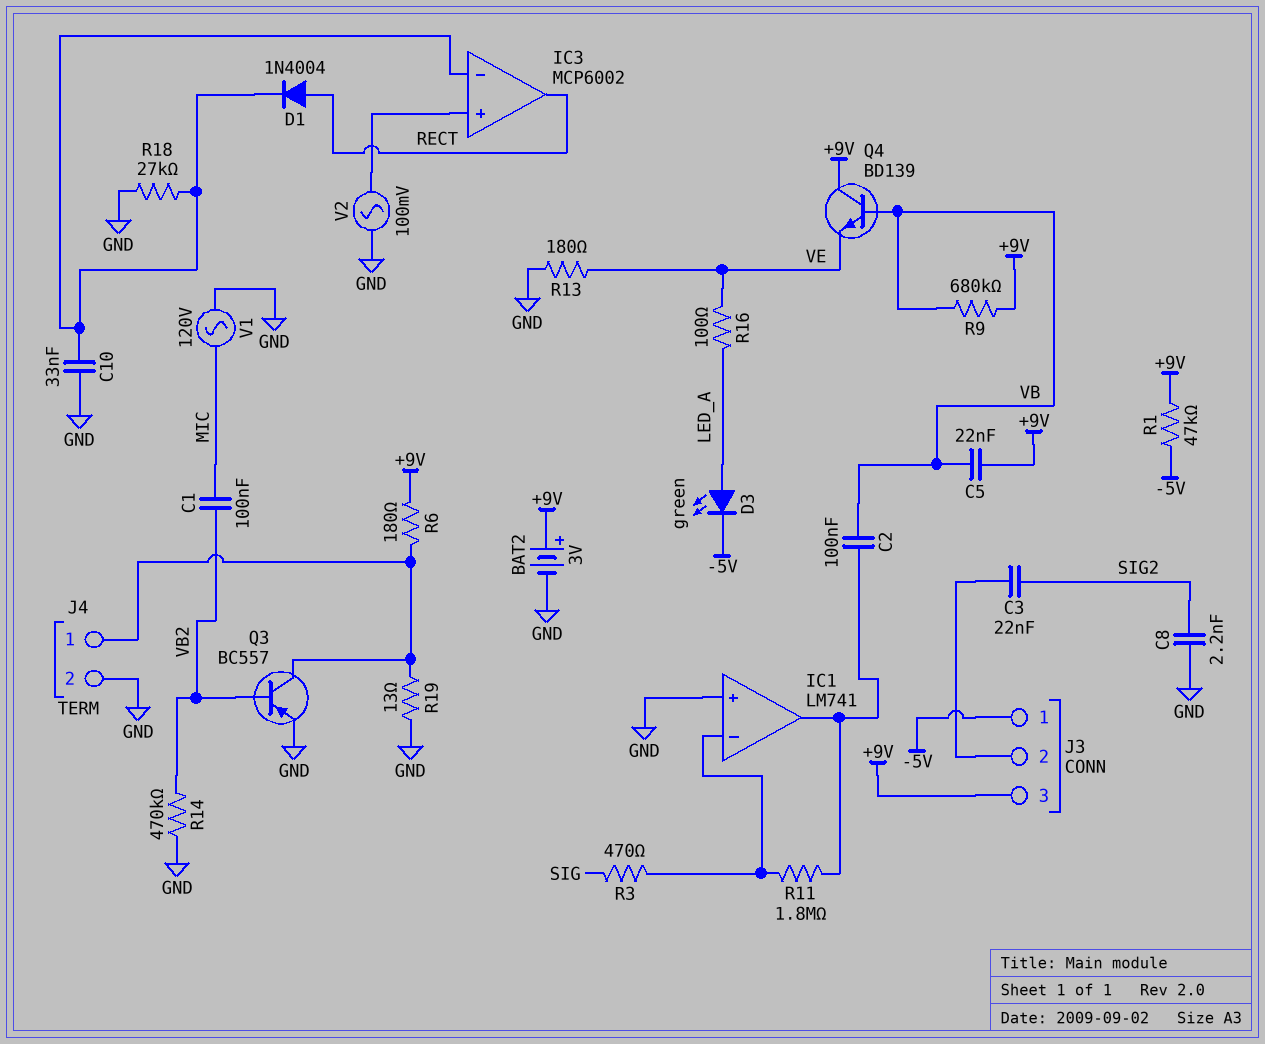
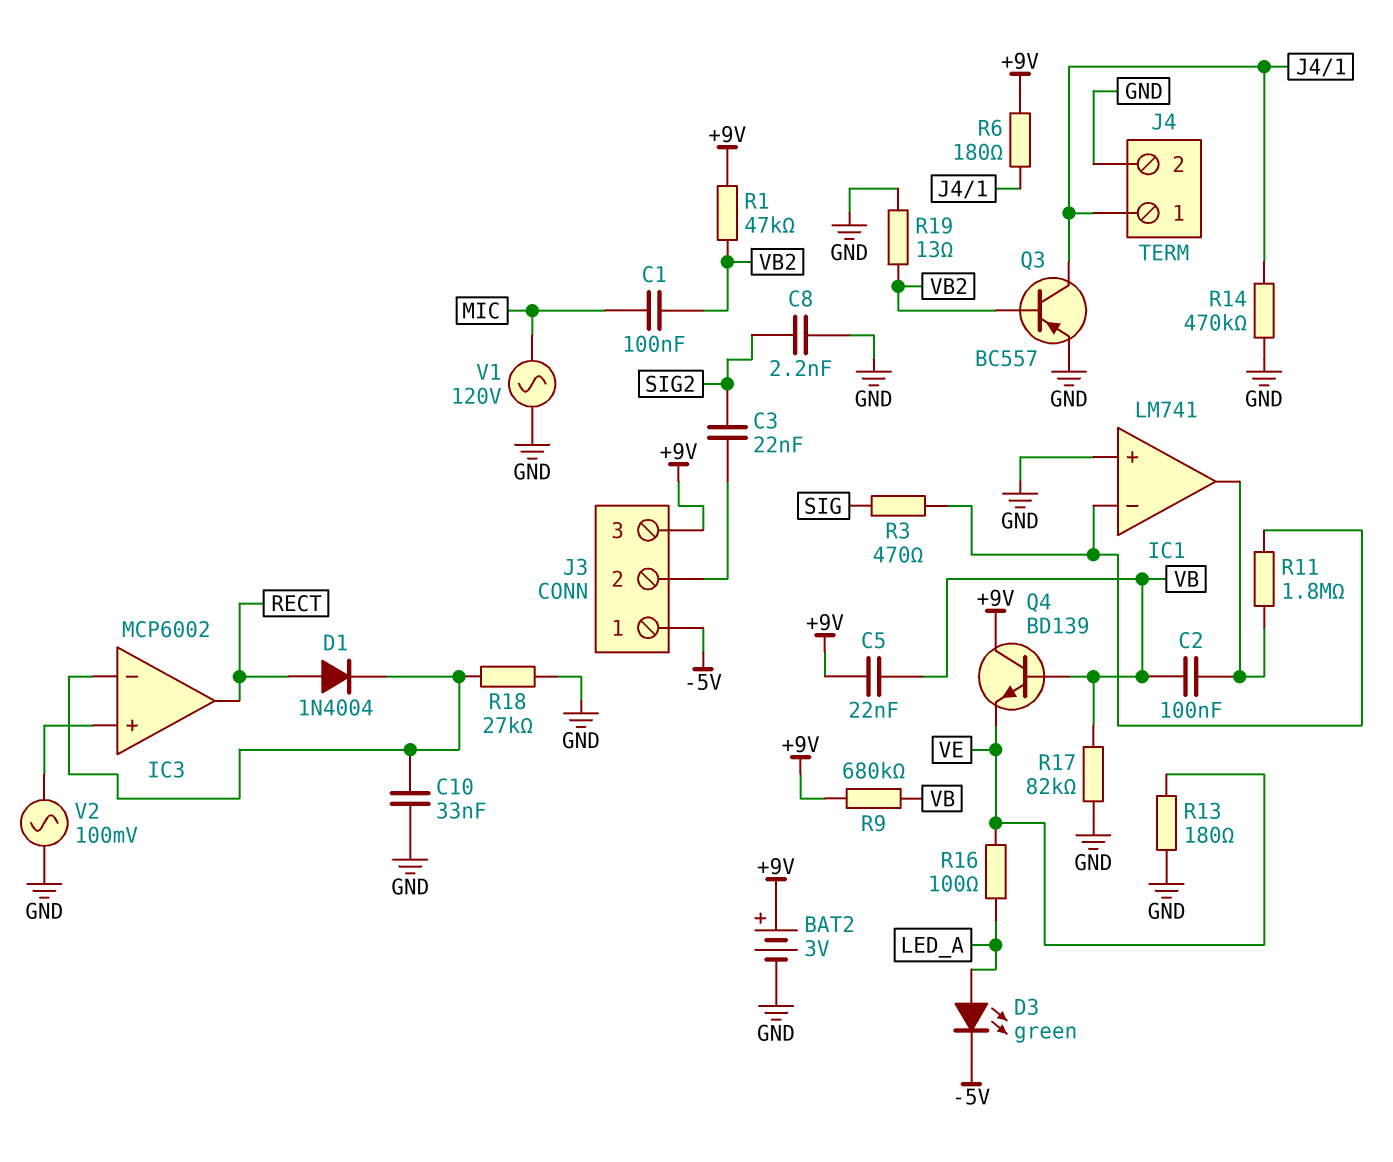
R1: 47k (+9V, -5V) -> 47k (+9V, VB2)
R14: 470k (GND, VB2) -> 470k (GND, J4/1)
R17: none -> 82k (GND, VB)
R19: 13 (GND, J4/1) -> 13 (GND, VB2)

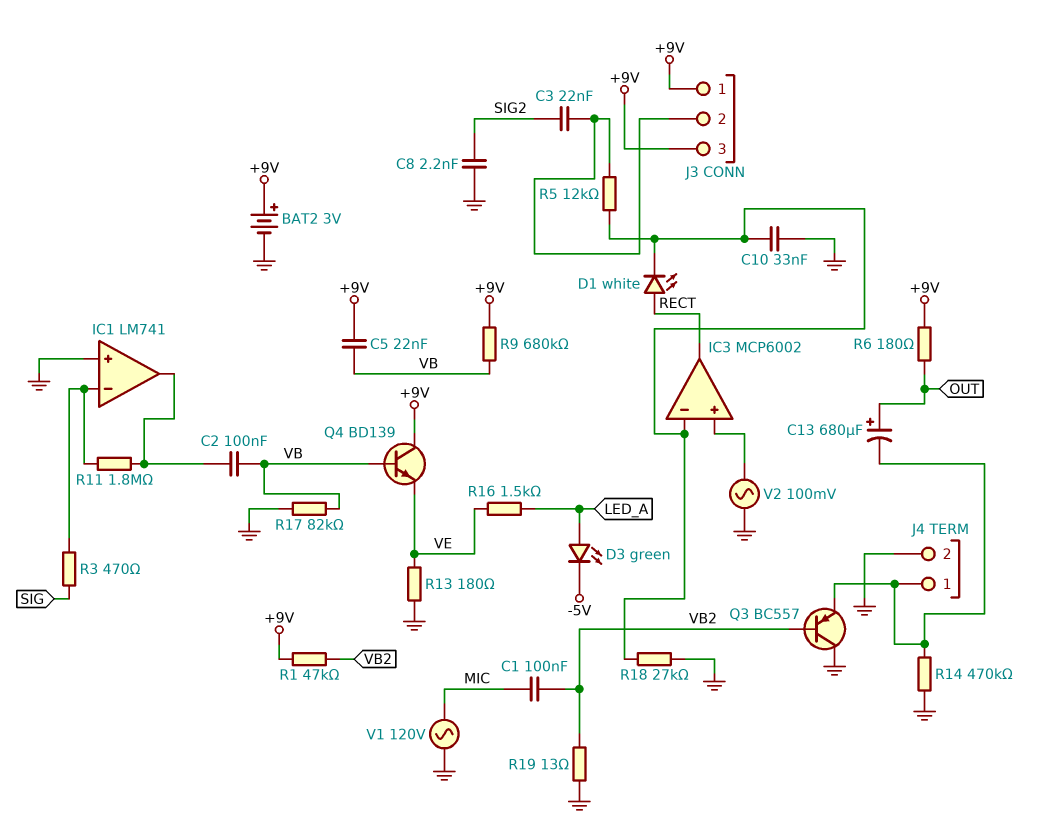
C13: none -> 680uF (plus OUT, minus J4/1)
D1: diode 1N4004 (A RECT, K IC3/in-) -> LED white (A RECT, K IC3/in-)
J3 pin 1: -5V -> +9V
Q3: PNP BC557 (B VB2, C J4/1, E GND) -> PNP BC557 (B VB2, C GND, E J4/1)
R5: none -> 12k (IC3/in-, J3/2)
R6: 180 (+9V, J4/1) -> 180 (+9V, OUT)
R16: 100 (LED_A, VE) -> 1.5k (LED_A, VE)

